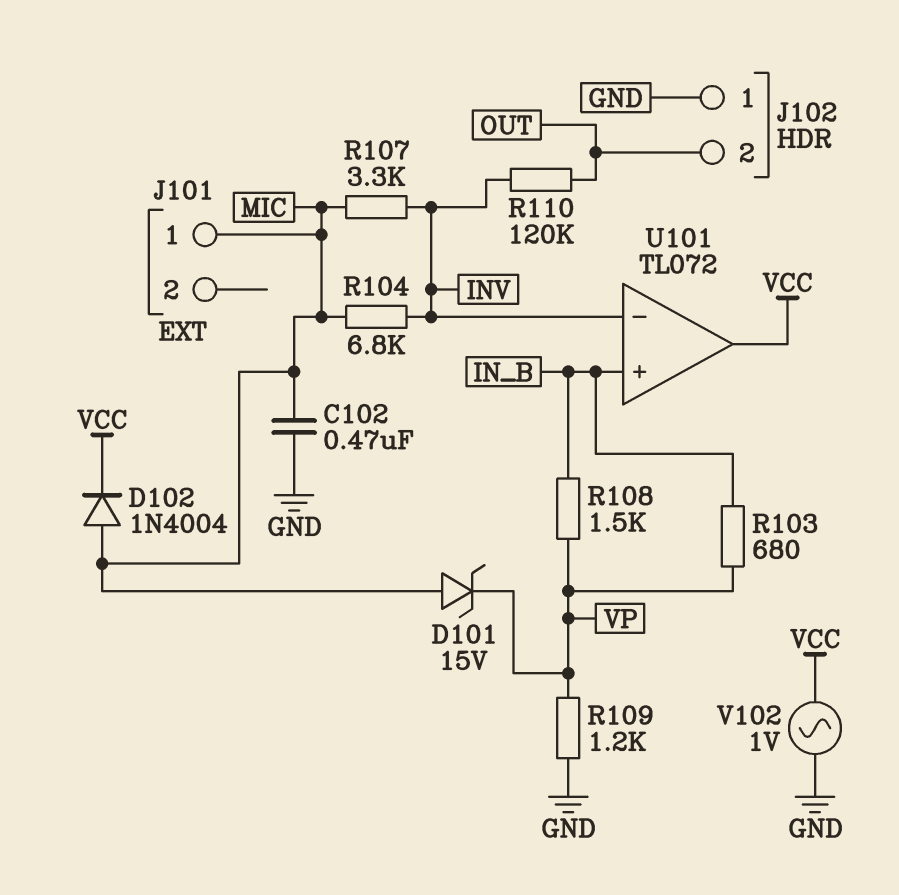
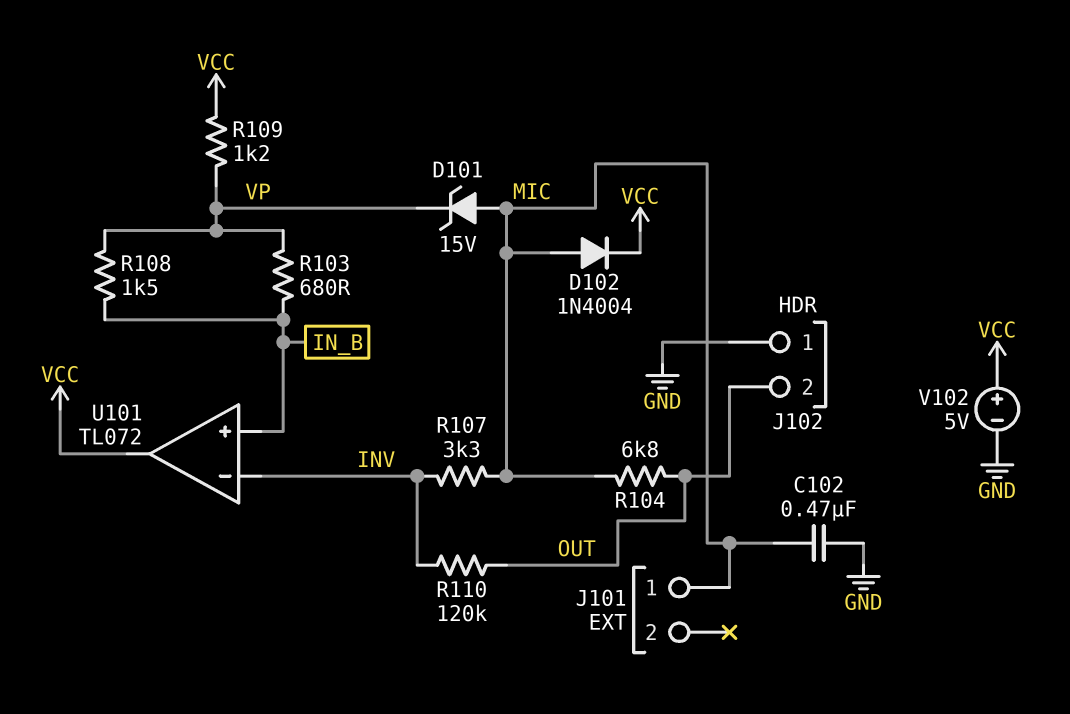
R104: 6.8k (INV, MIC) -> 6.8k (MIC, OUT)
R109: 1.2k (GND, VP) -> 1.2k (VCC, VP)
V102: AC 1V (GND, VCC) -> 5V (plus VCC, minus GND)

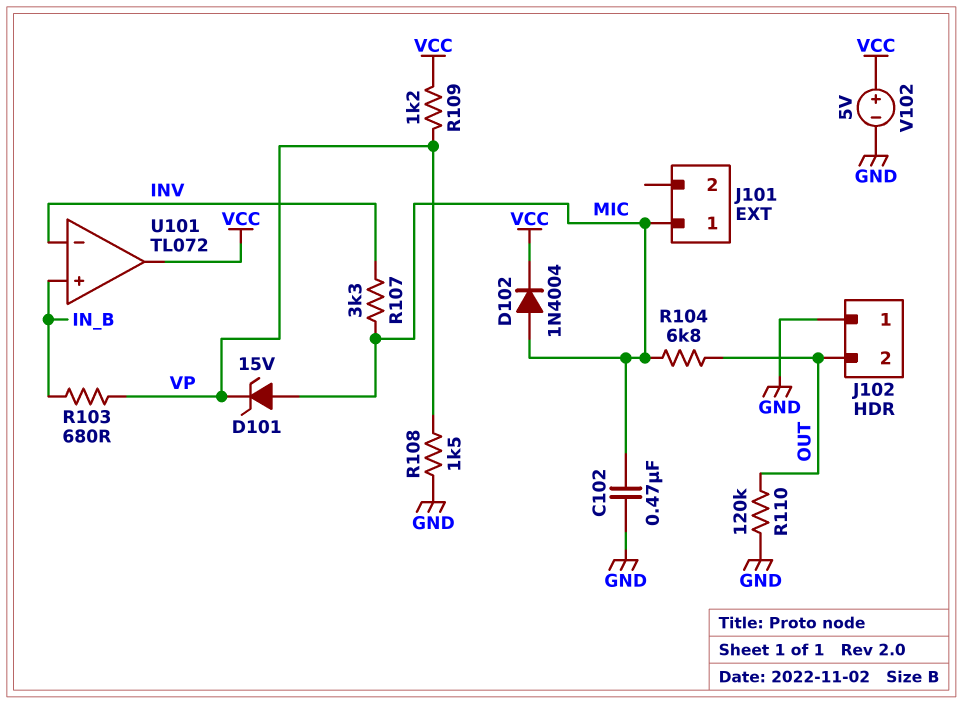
R108: 1.5k (IN_B, VP) -> 1.5k (GND, VP)
R110: 120k (INV, OUT) -> 120k (GND, OUT)

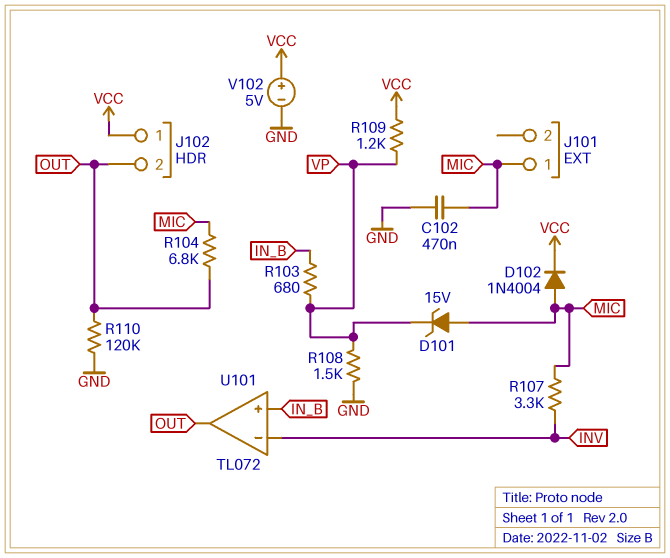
J102 pin 1: GND -> VCC
U101 pin out: VCC -> OUT

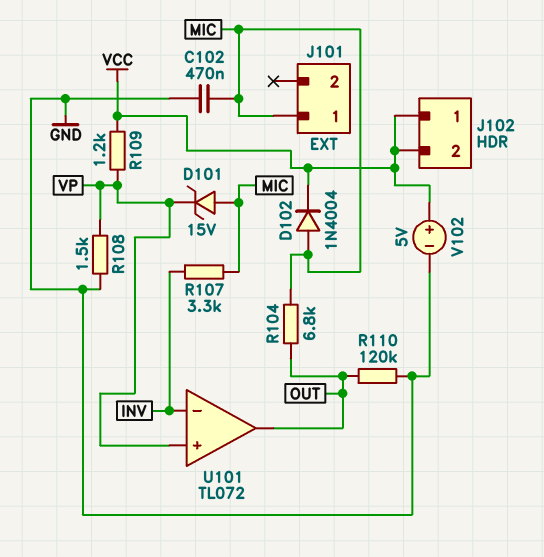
J102 pin 2: OUT -> VCC
R103: 680 (IN_B, VP) -> none
U101 pin in+: IN_B -> VP

